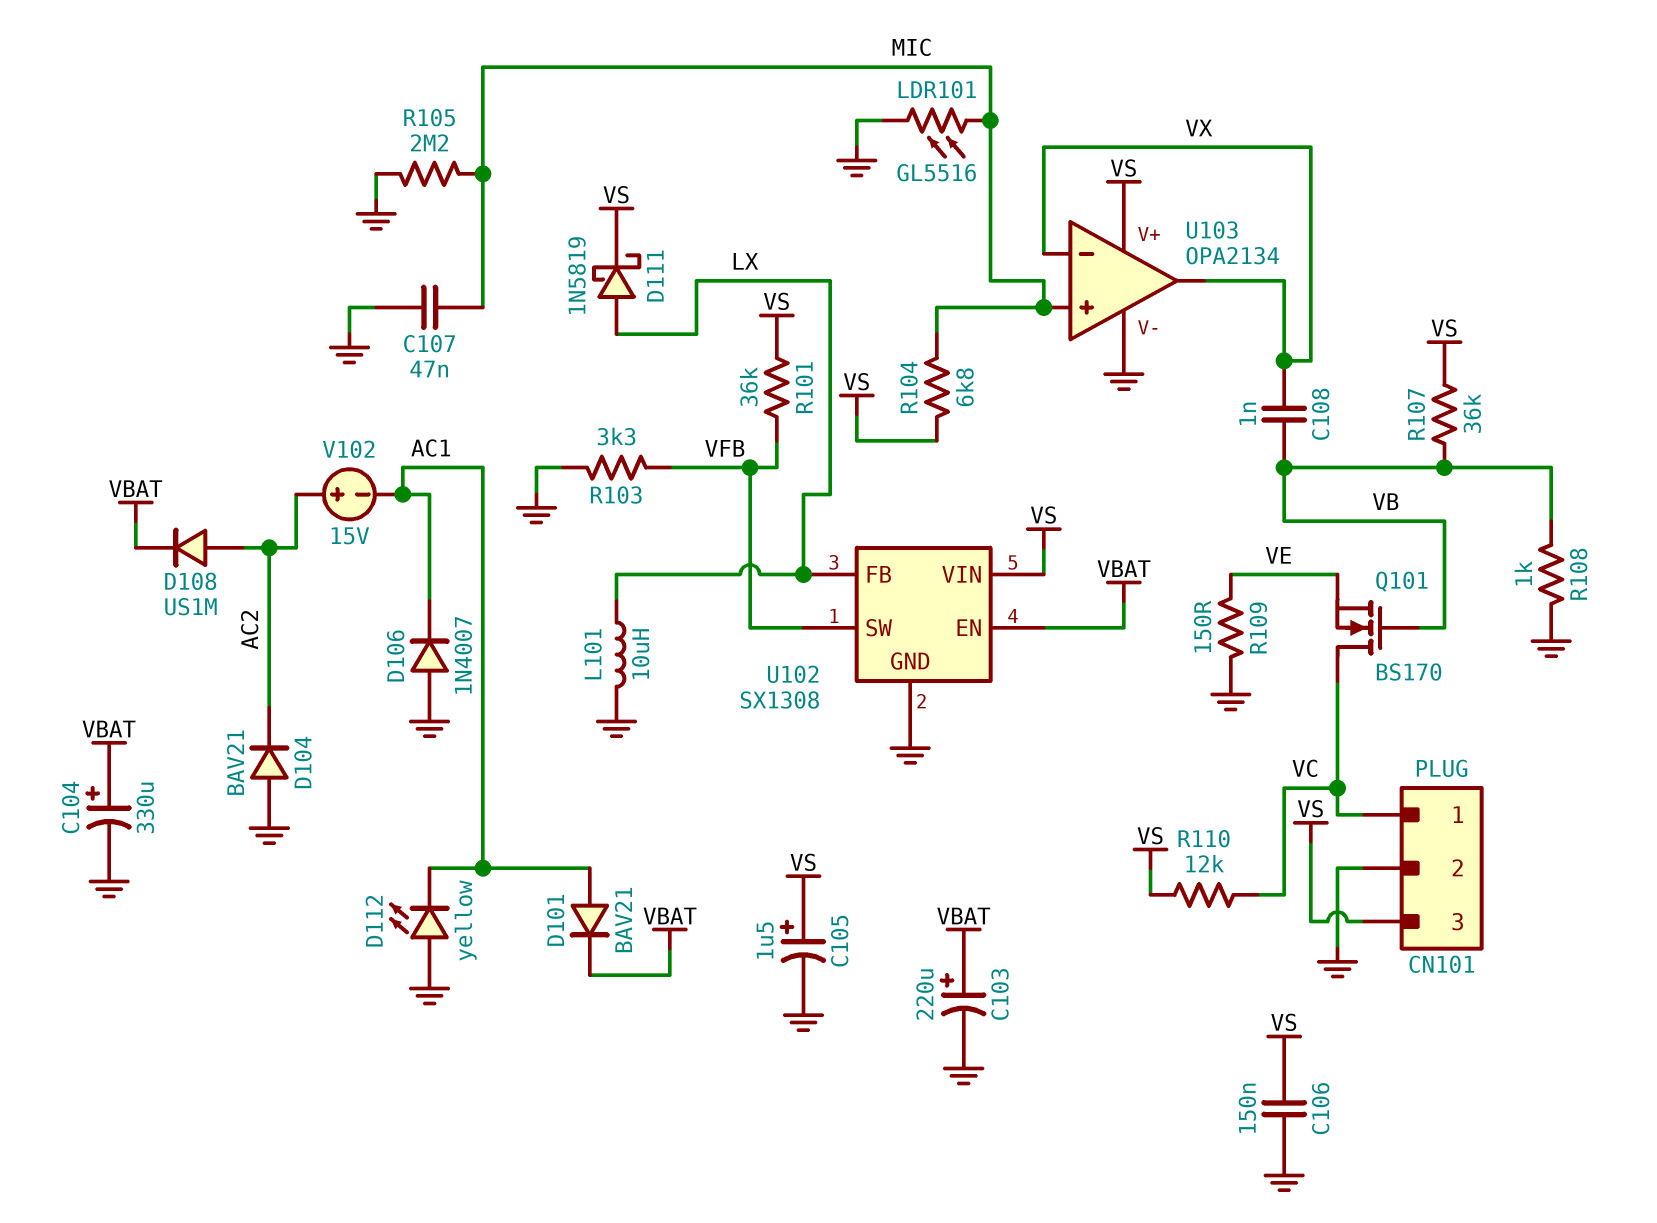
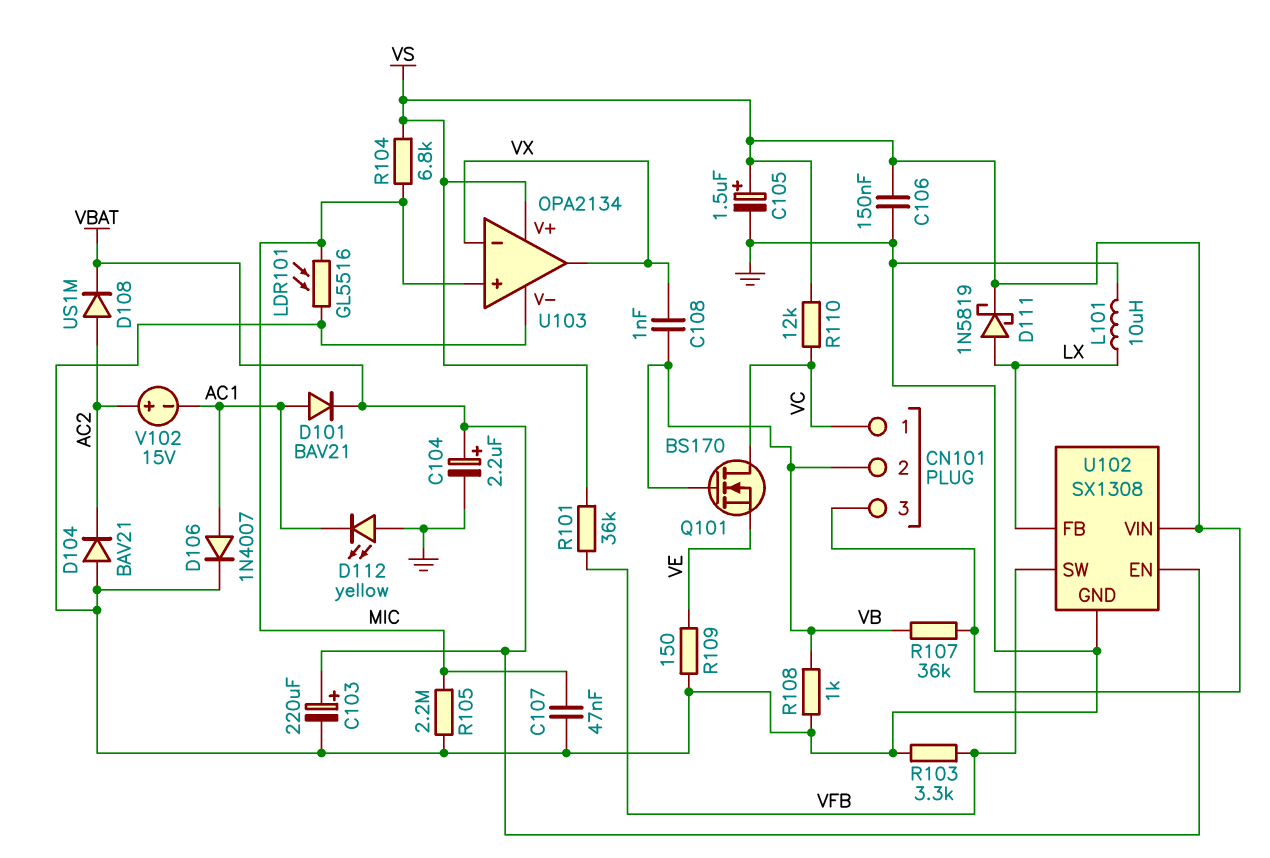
C104: 330uF (plus VBAT, minus GND) -> 2.2uF (plus VBAT, minus GND)
CN101 pin 2: GND -> VB
D106: diode 1N4007 (A GND, K AC1) -> diode 1N4007 (A AC1, K GND)

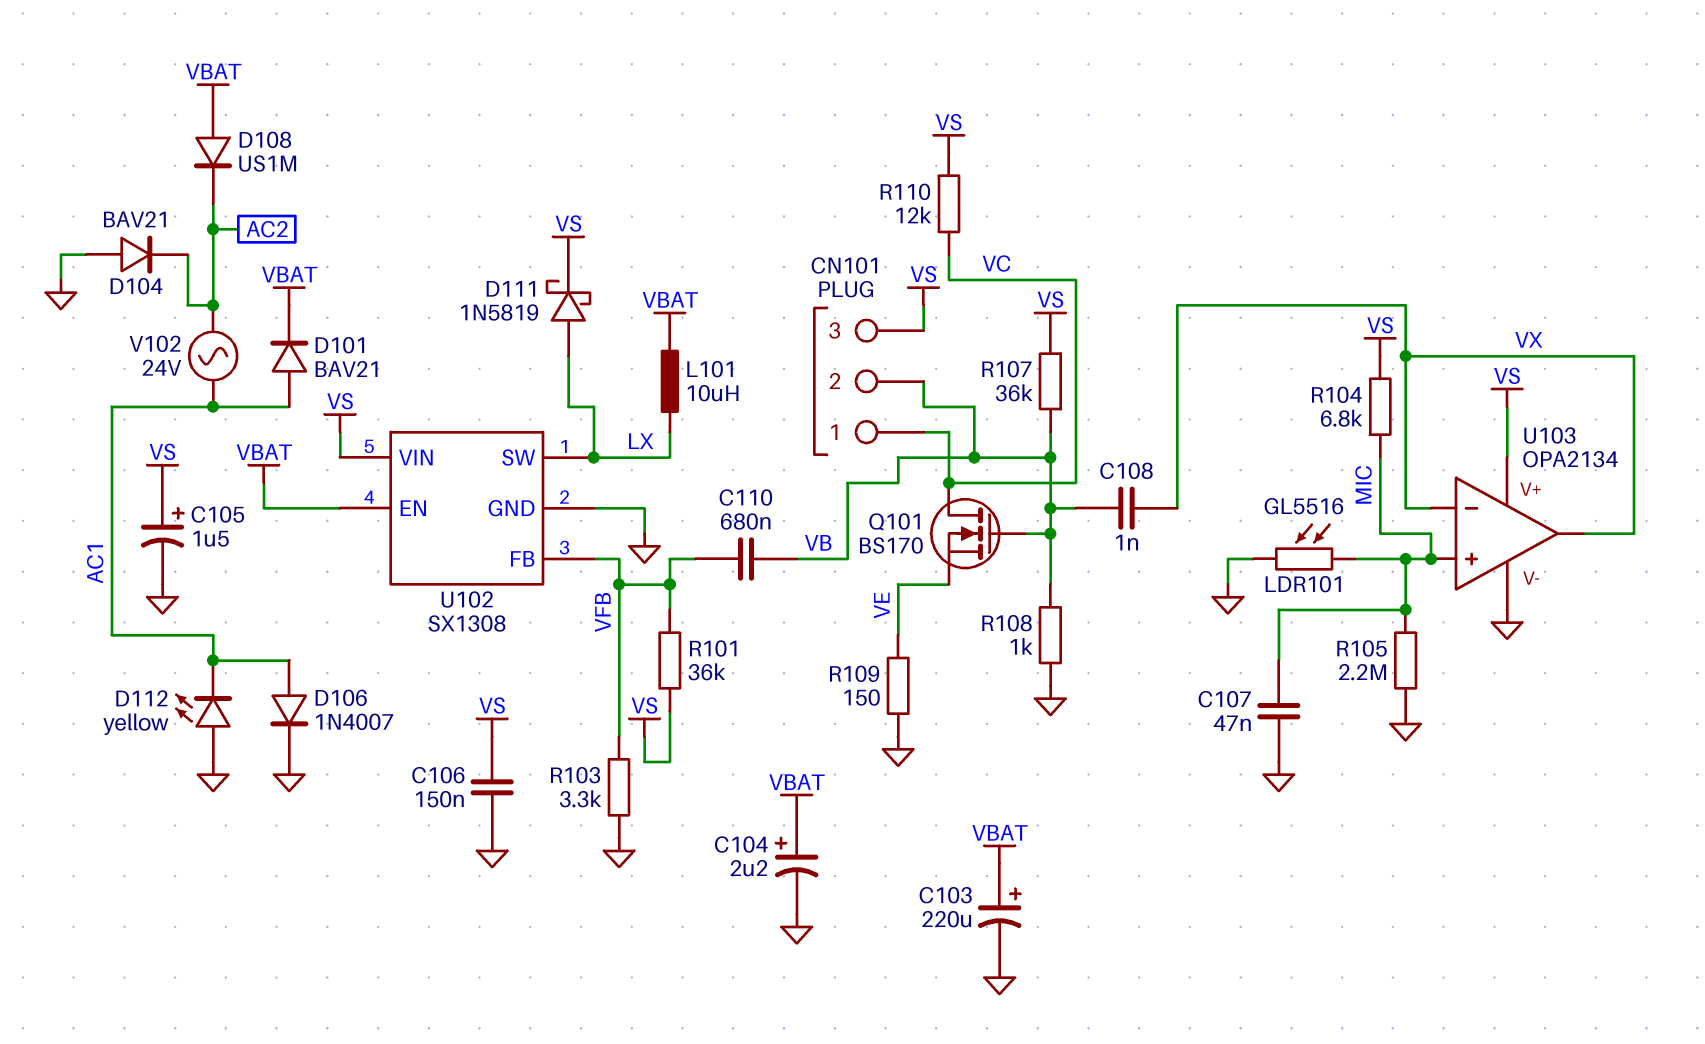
C110: none -> 680nF (VB, VFB)
D108: diode US1M (A AC2, K VBAT) -> diode US1M (A VBAT, K AC2)
L101: 10uH (GND, LX) -> 10uH (LX, VBAT)
U102 pin FB: LX -> VFB
U102 pin SW: VFB -> LX
V102: 15V (plus AC2, minus AC1) -> AC 24V (AC1, AC2)

